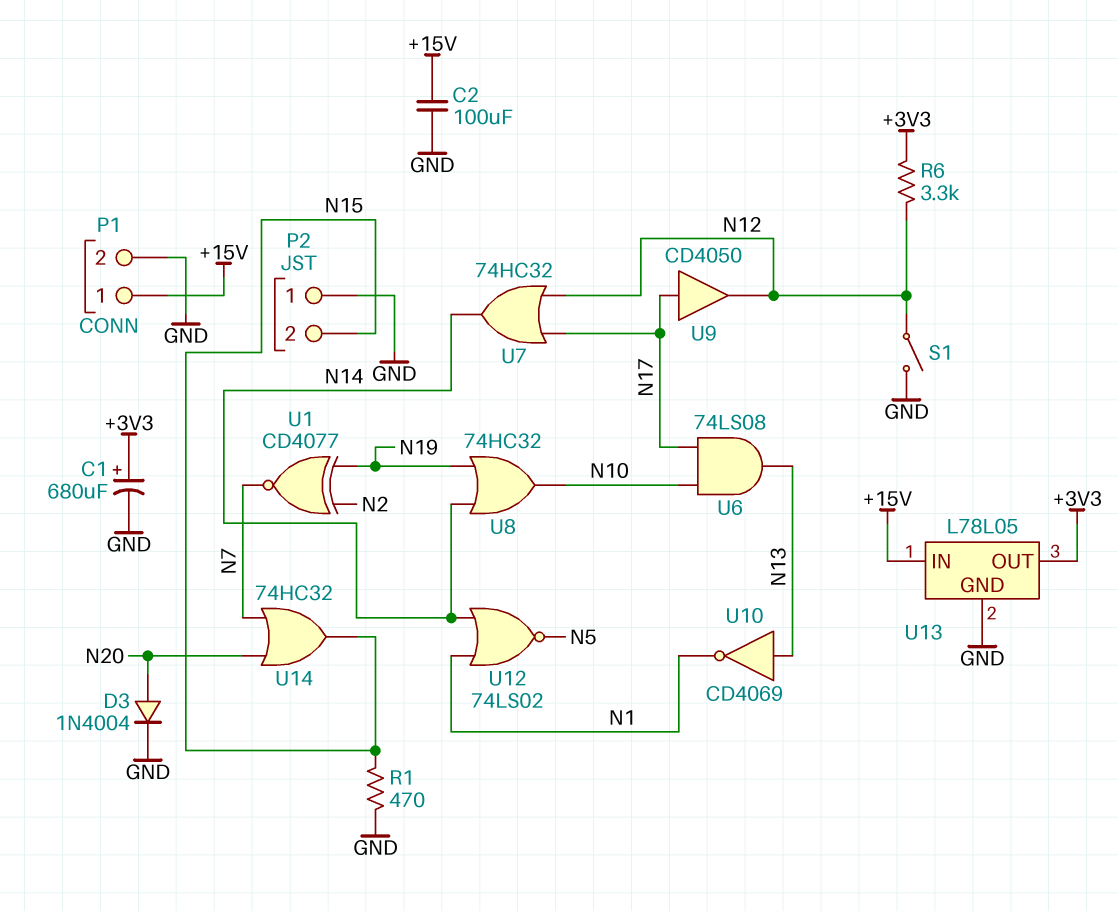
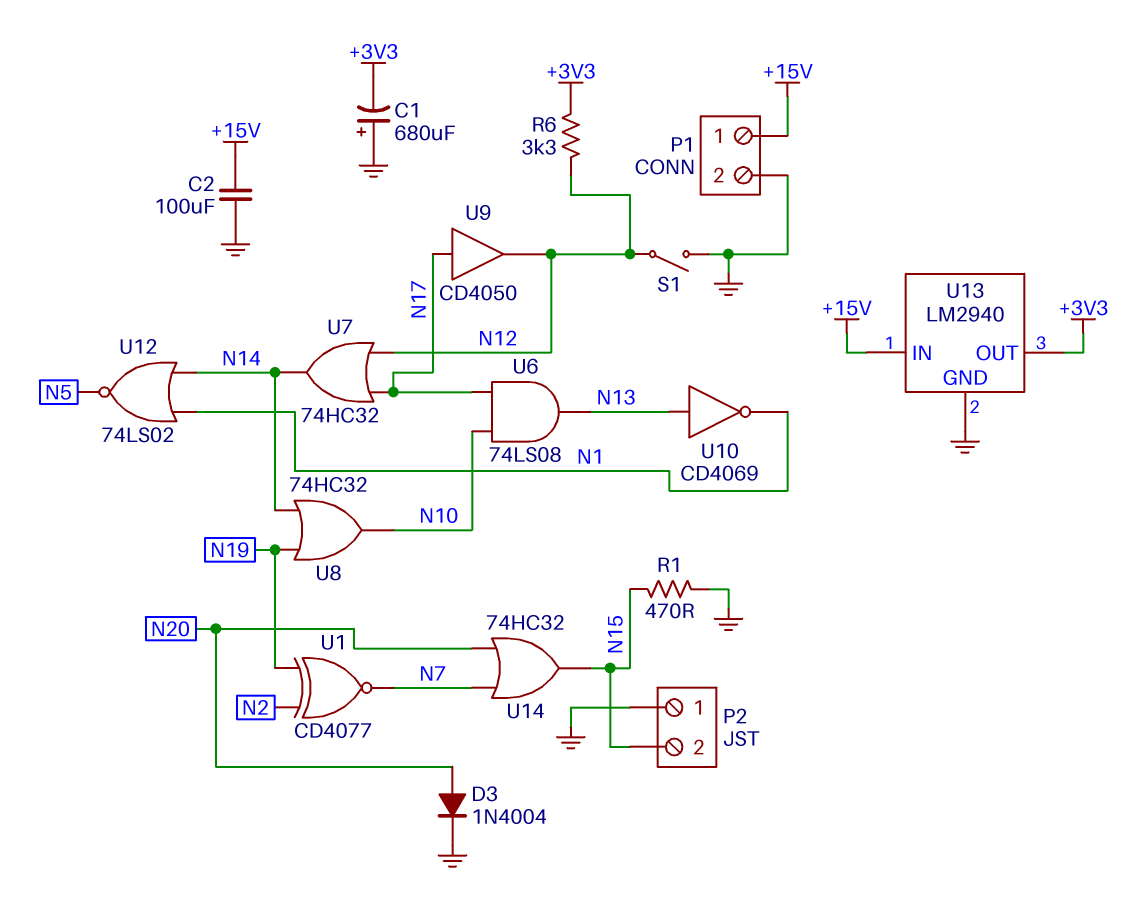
C1: 680uF (plus +3V3, minus GND) -> 680uF (plus GND, minus +3V3)
U13: L78L05 -> LM2940

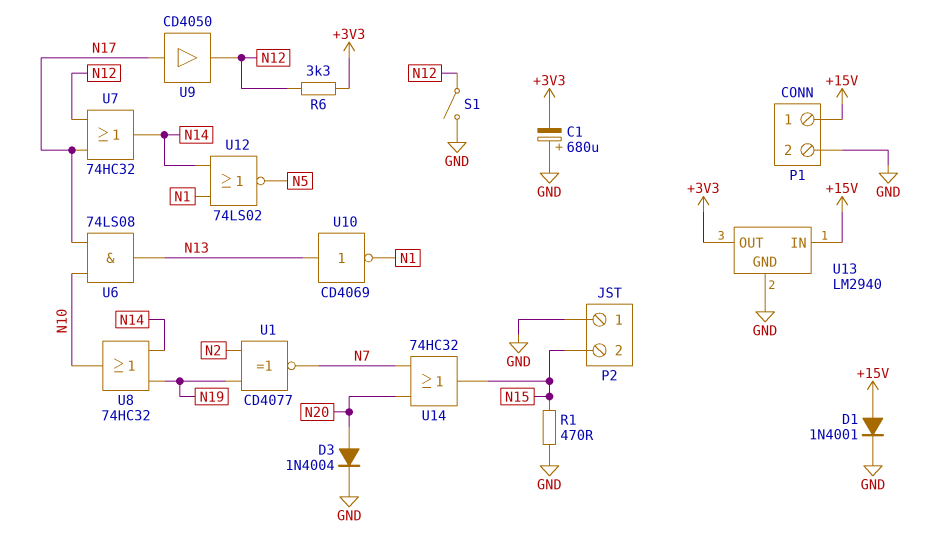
C2: 100uF (+15V, GND) -> none
D1: none -> diode 1N4001 (A +15V, K GND)

